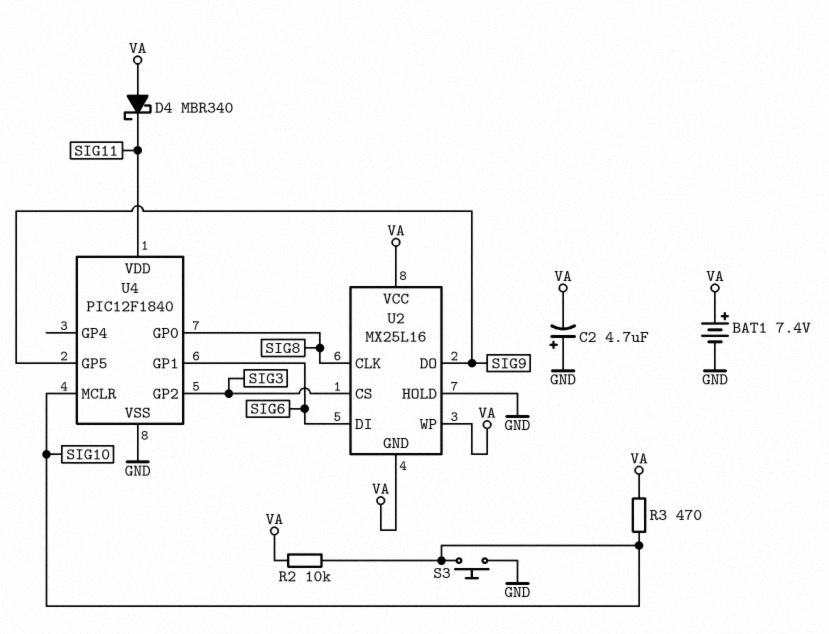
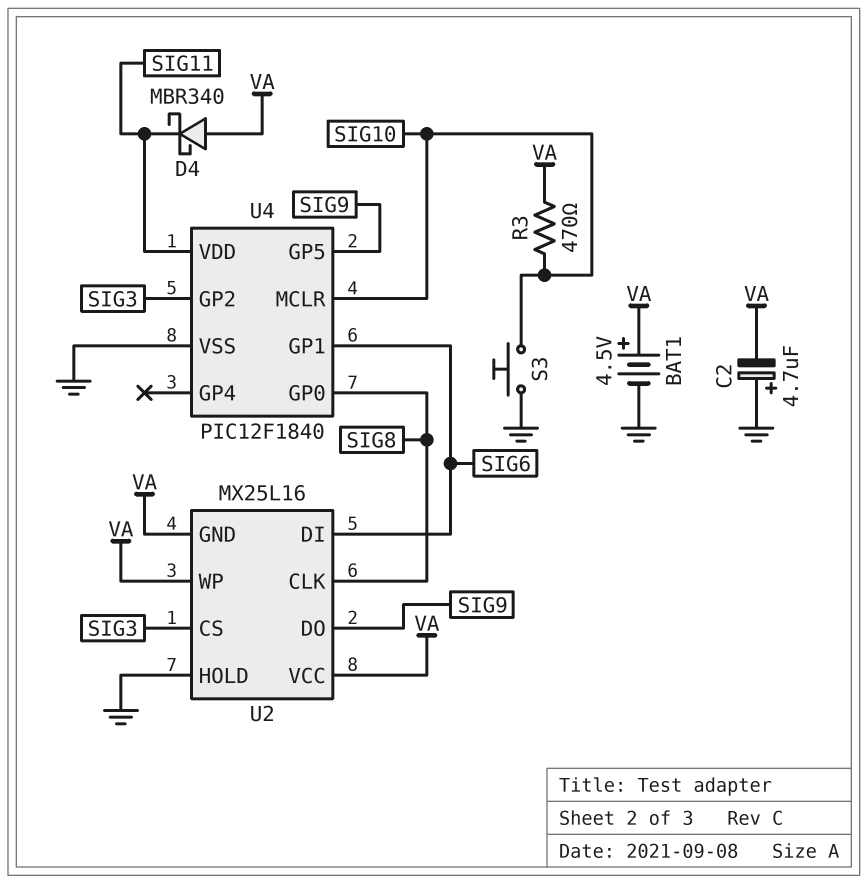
BAT1: 7.4V (plus VA, minus GND) -> 4.5V (plus VA, minus GND)
R2: 10k (SIG10, VA) -> none

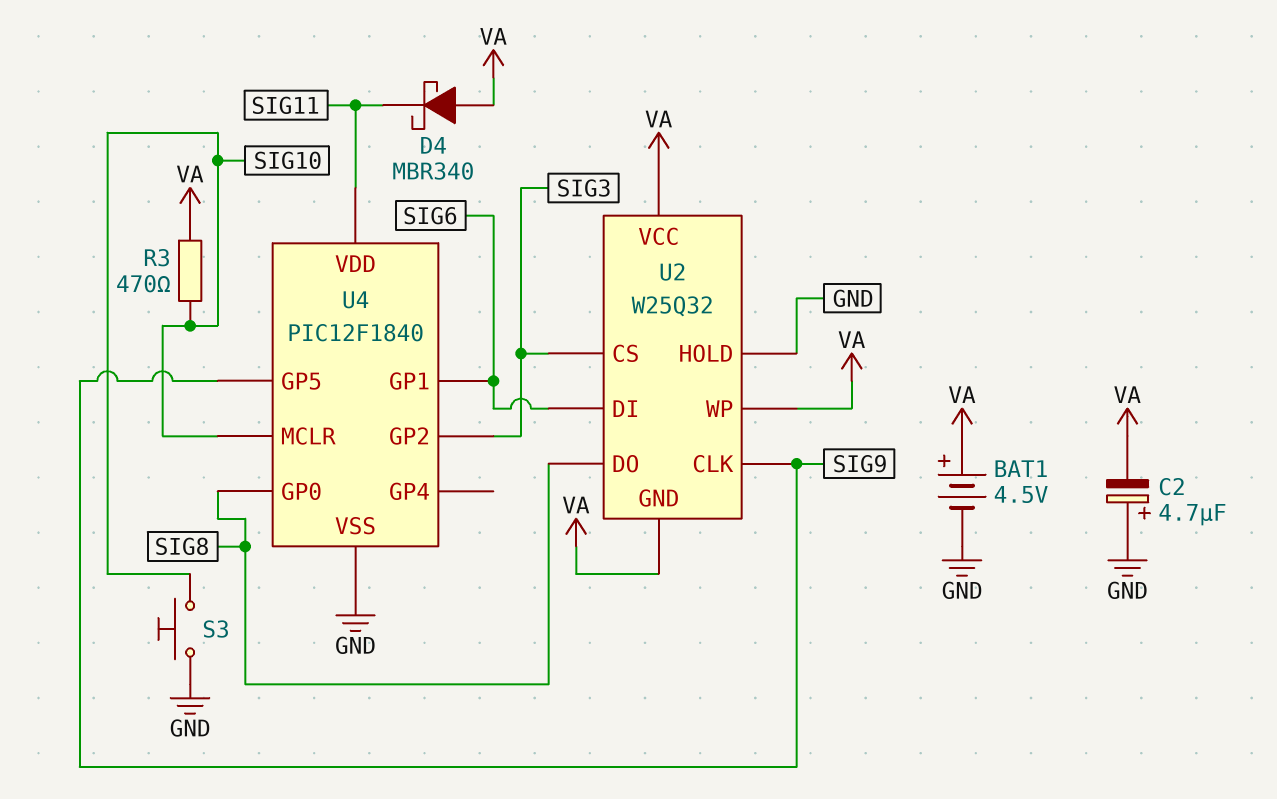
U2: MX25L16 -> W25Q32
U2 pin CLK: SIG8 -> SIG9
U2 pin DO: SIG9 -> SIG8

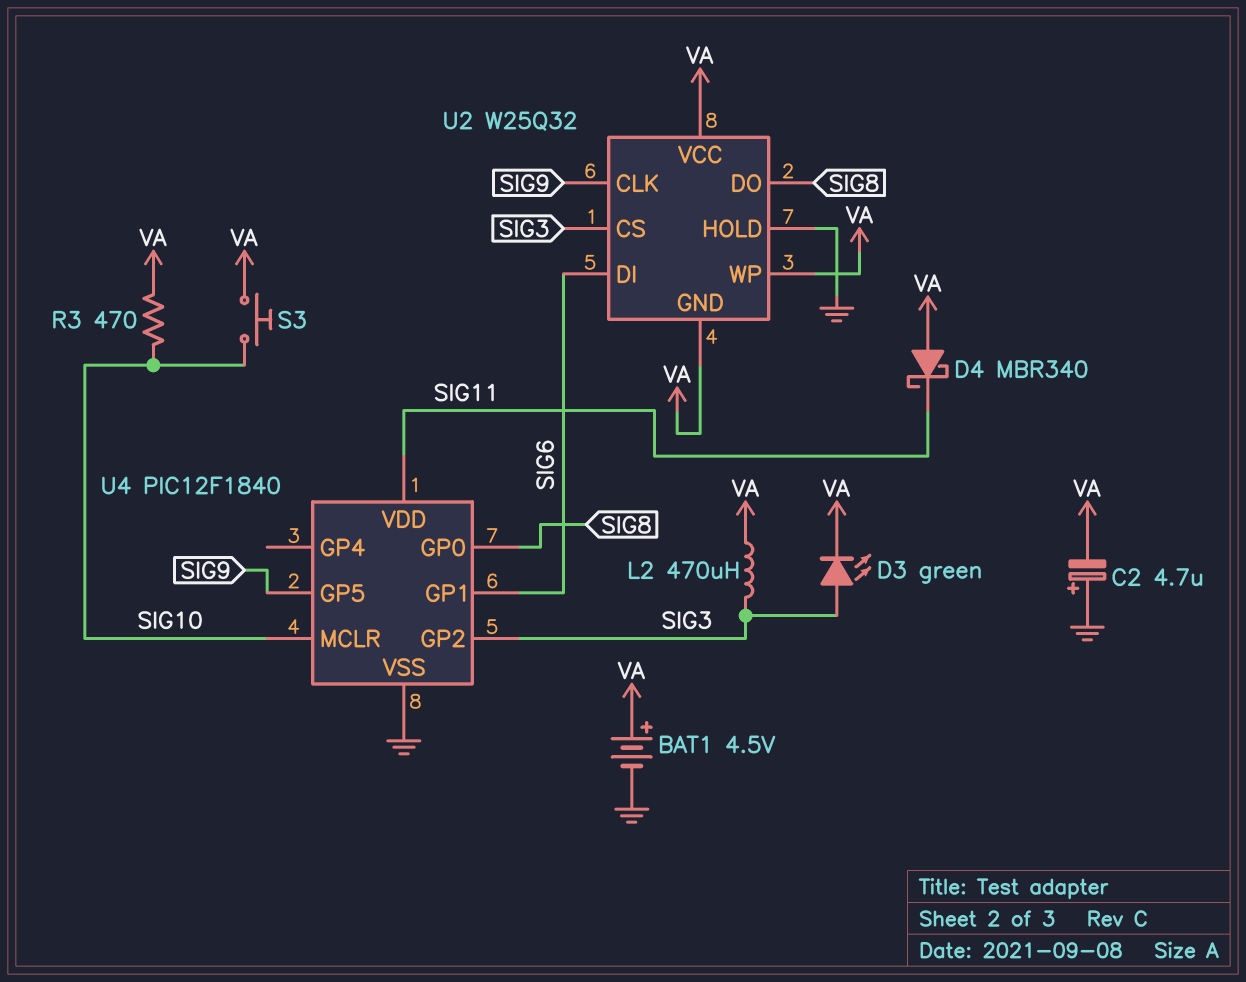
D3: none -> LED green (A SIG3, K VA)
L2: none -> 470uH (SIG3, VA)
S3: button (GND, SIG10) -> button (SIG10, VA)

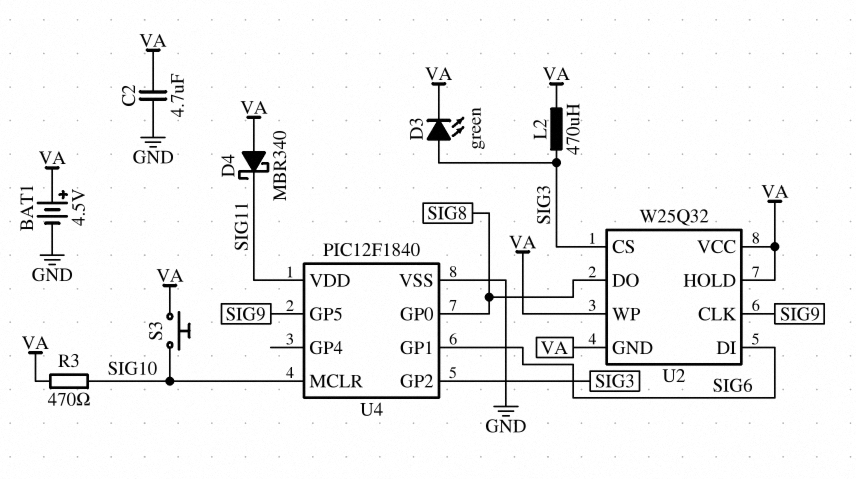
C2: 4.7uF (plus GND, minus VA) -> 4.7uF (GND, VA)
U2 pin HOLD: GND -> VA

